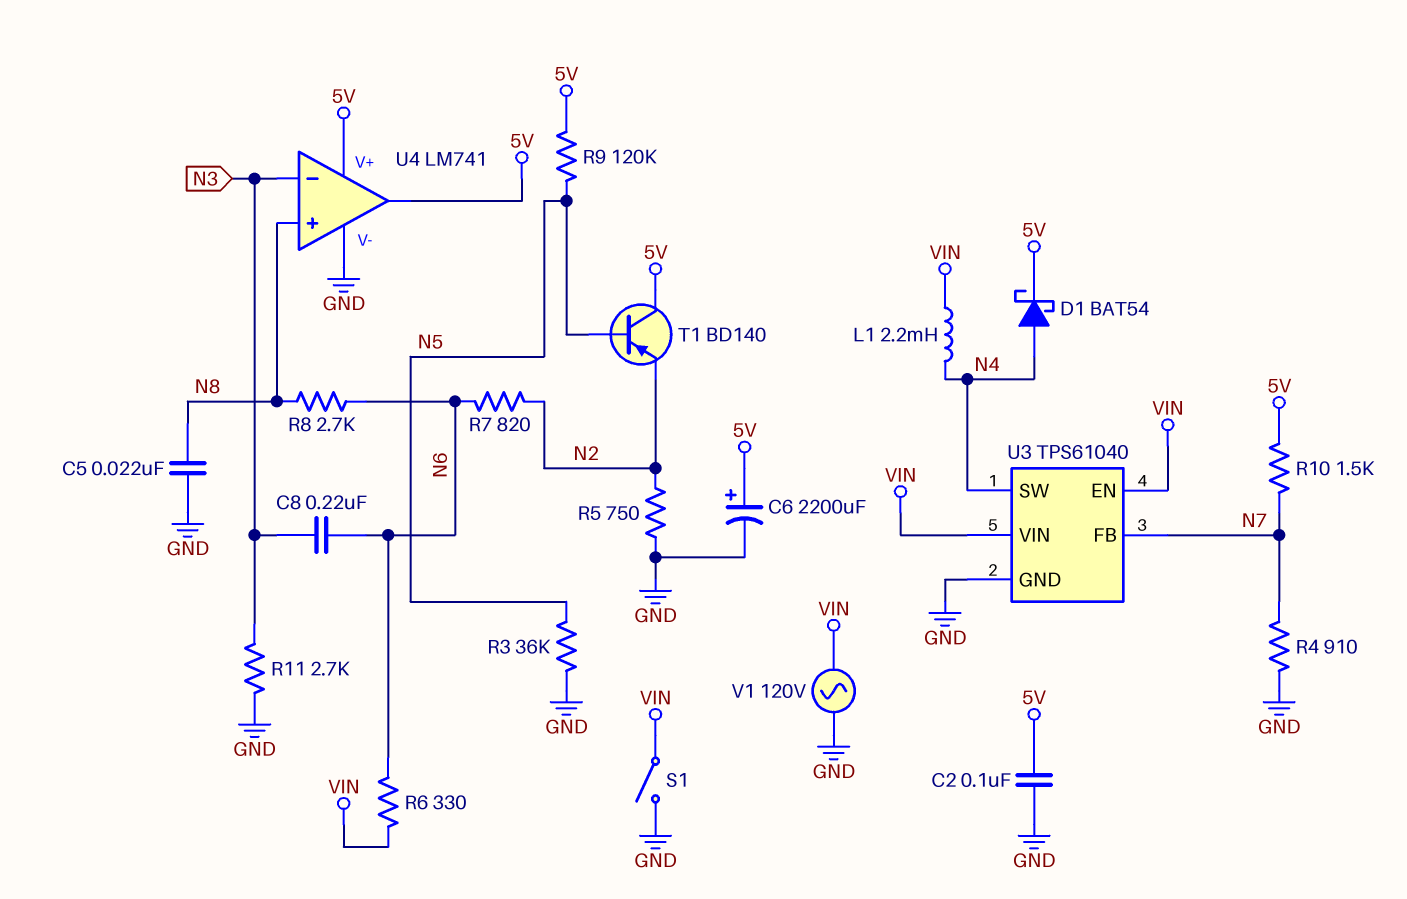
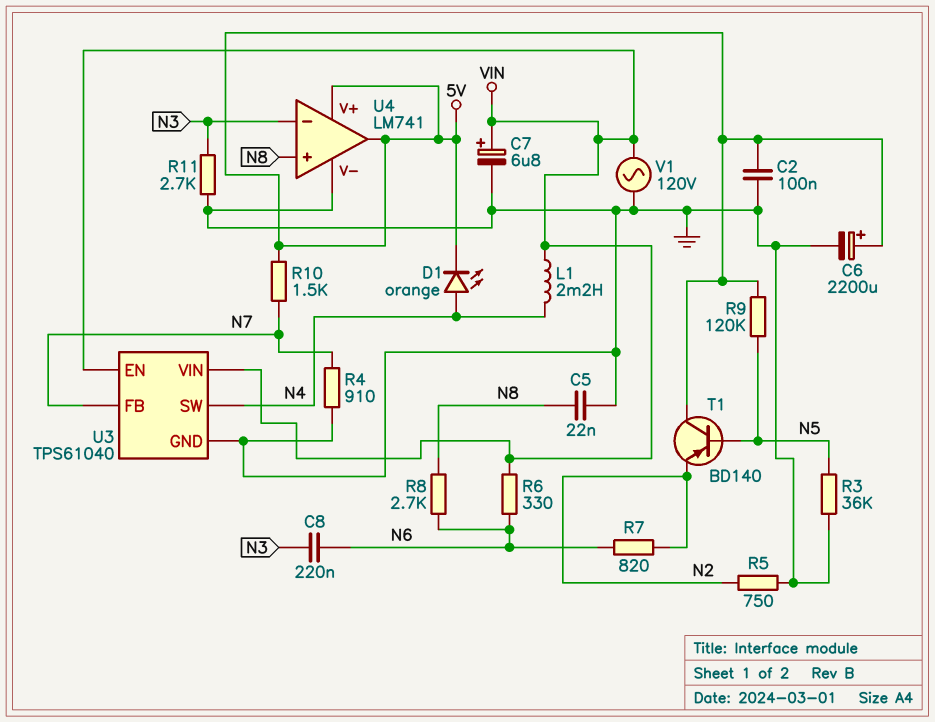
C7: none -> 6.8uF (plus VIN, minus GND)
D1: schottky BAT54 (A N4, K 5V) -> LED orange (A N4, K 5V)
S1: switch (GND, VIN) -> none

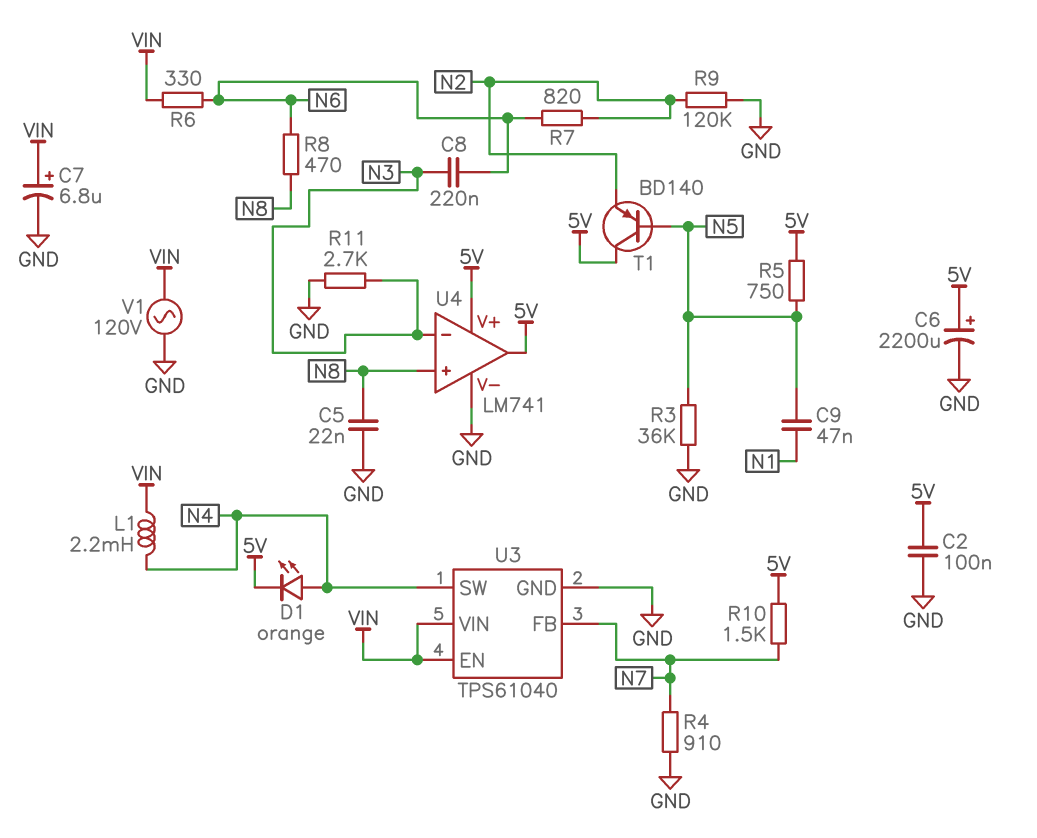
C9: none -> 47nF (N1, N5)
R5: 750 (GND, N2) -> 750 (5V, N5)
R8: 2.7k (N6, N8) -> 470 (N6, N8)
R9: 120k (5V, N5) -> 120k (GND, N2)

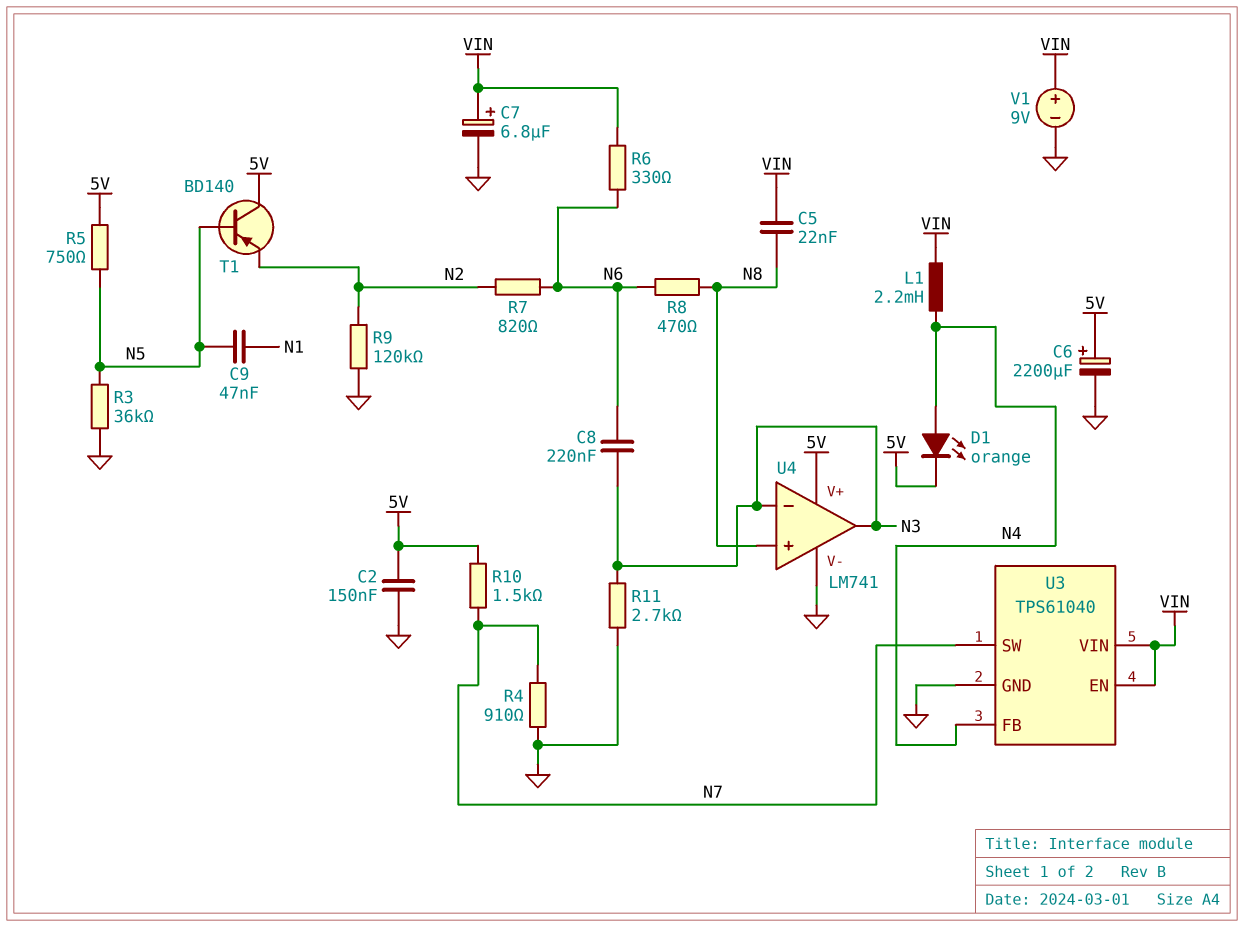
C2: 100nF (5V, GND) -> 150nF (5V, GND)
C5: 22nF (GND, N8) -> 22nF (N8, VIN)
U3 pin FB: N7 -> N4
U3 pin SW: N4 -> N7
U4 pin out: 5V -> N3
V1: AC 120V (GND, VIN) -> 9V (plus VIN, minus GND)

